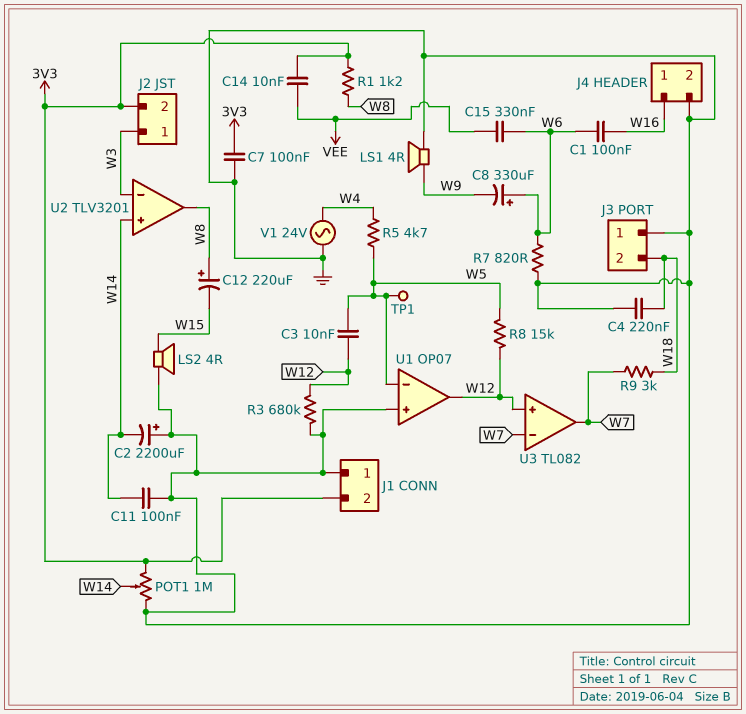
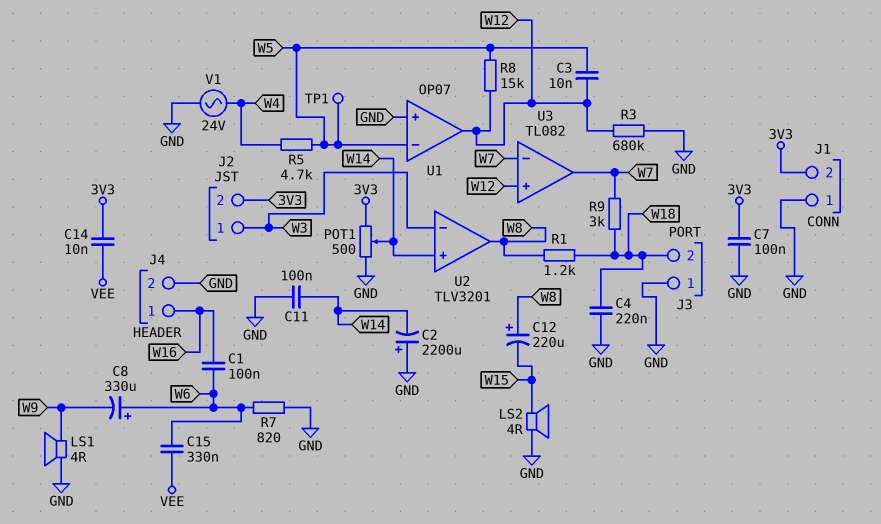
POT1: 1M (3V3, GND, wiper W14) -> 500 (3V3, GND, wiper W14)
R1: 1.2k (3V3, W8) -> 1.2k (W8, W18)

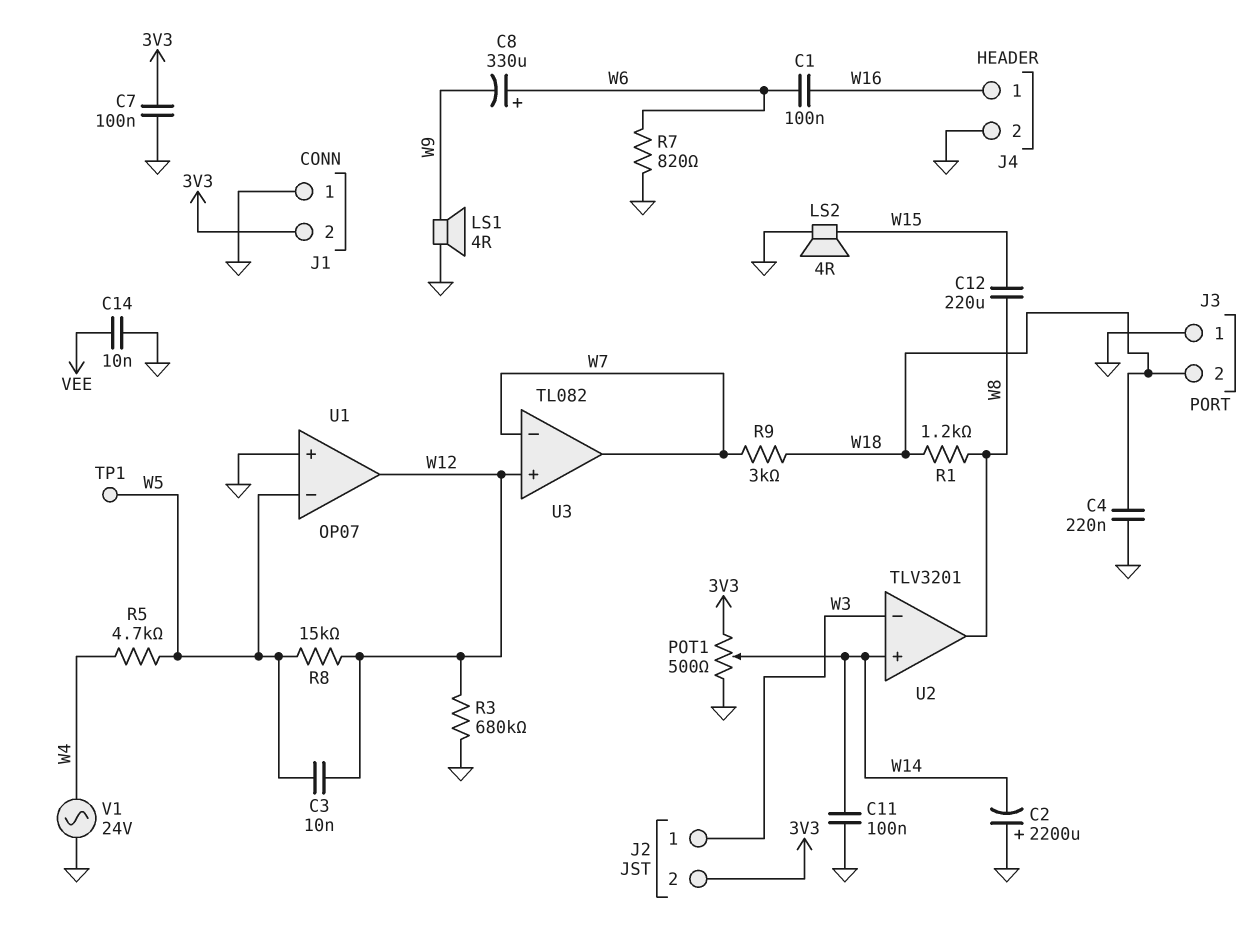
C12: 220uF (plus W8, minus W15) -> 220uF (W8, W15)
C14: 10nF (3V3, VEE) -> 10nF (GND, VEE)
C15: 330nF (VEE, W6) -> none

